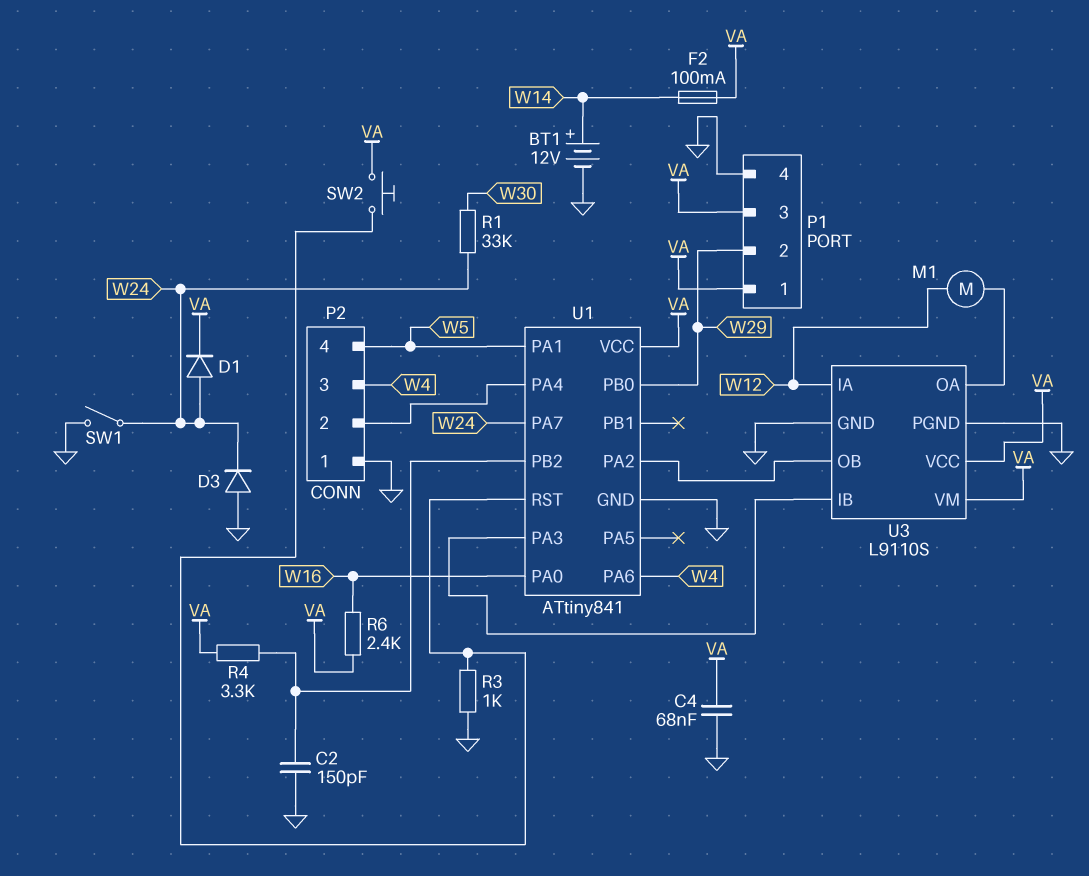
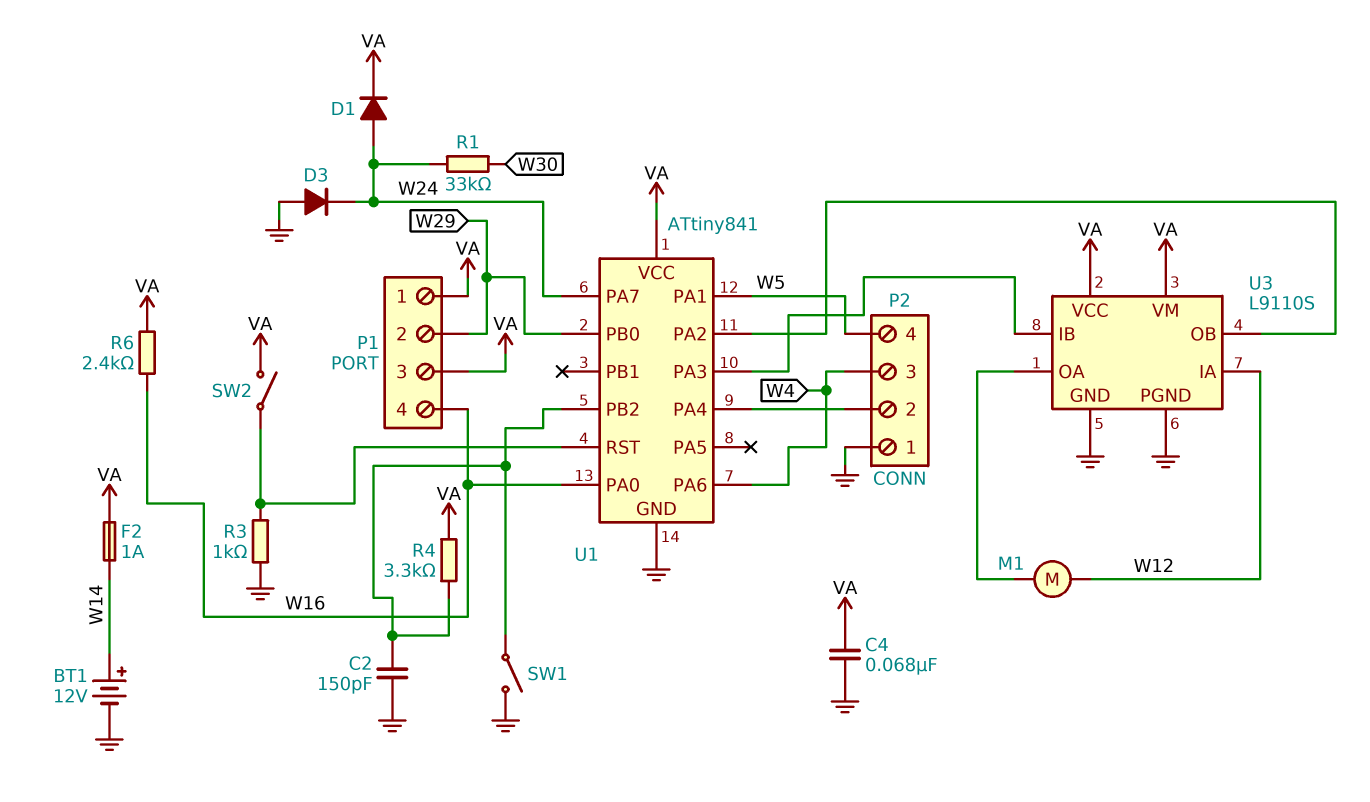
F2: 100mA (VA, W14) -> 1A (VA, W14)
P1 pin 4: GND -> W16
SW1: switch (GND, W24) -> switch (GND, U1/PB2)
SW2: button (U1/RST, VA) -> switch (U1/RST, VA)

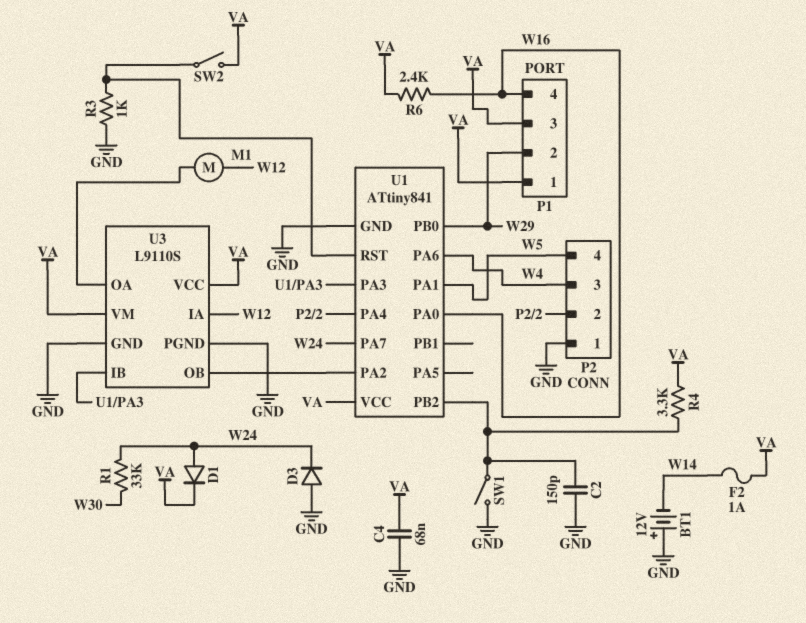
BT1: 12V (plus W14, minus GND) -> 12V (plus GND, minus W14)

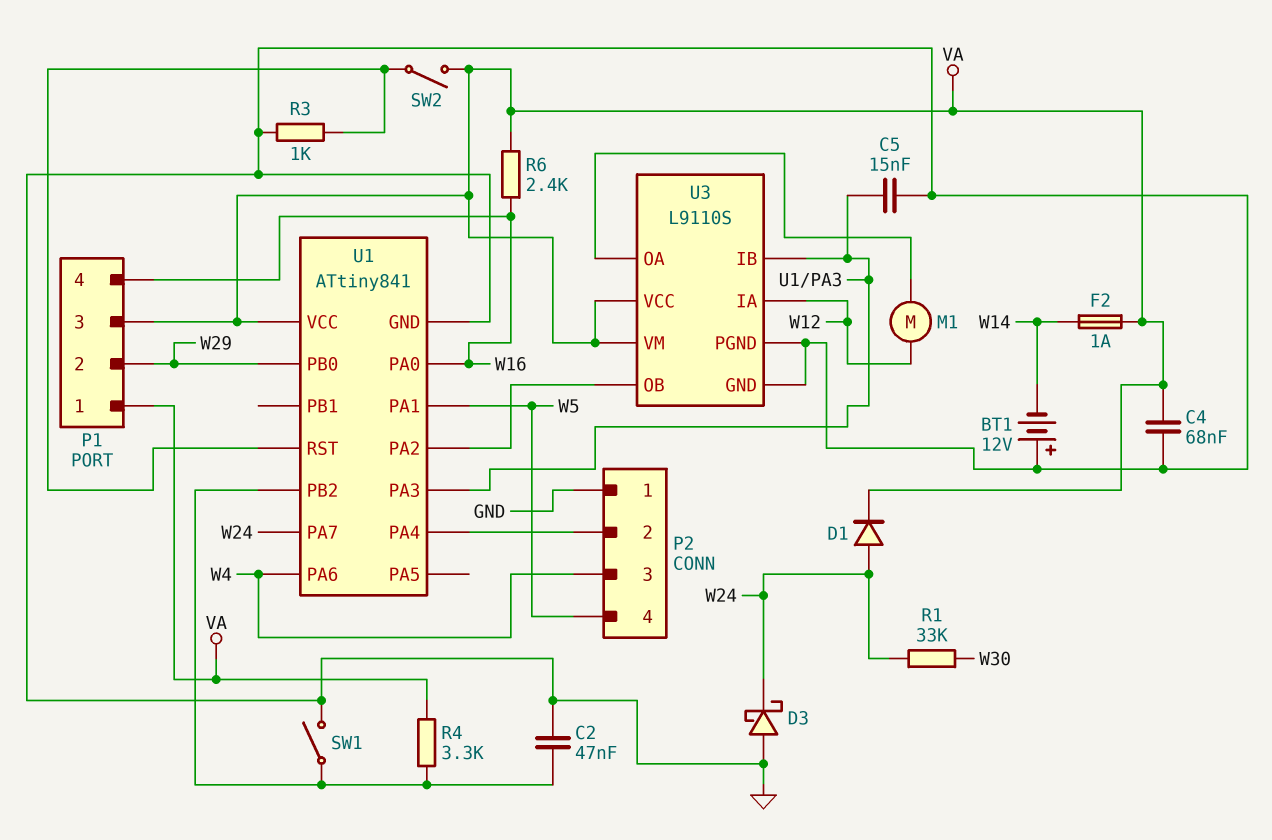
C2: 150pF (GND, U1/PB2) -> 47nF (GND, U1/PB2)
C5: none -> 15nF (GND, U1/PA3)
D3: diode (A GND, K W24) -> schottky (A GND, K W24)

